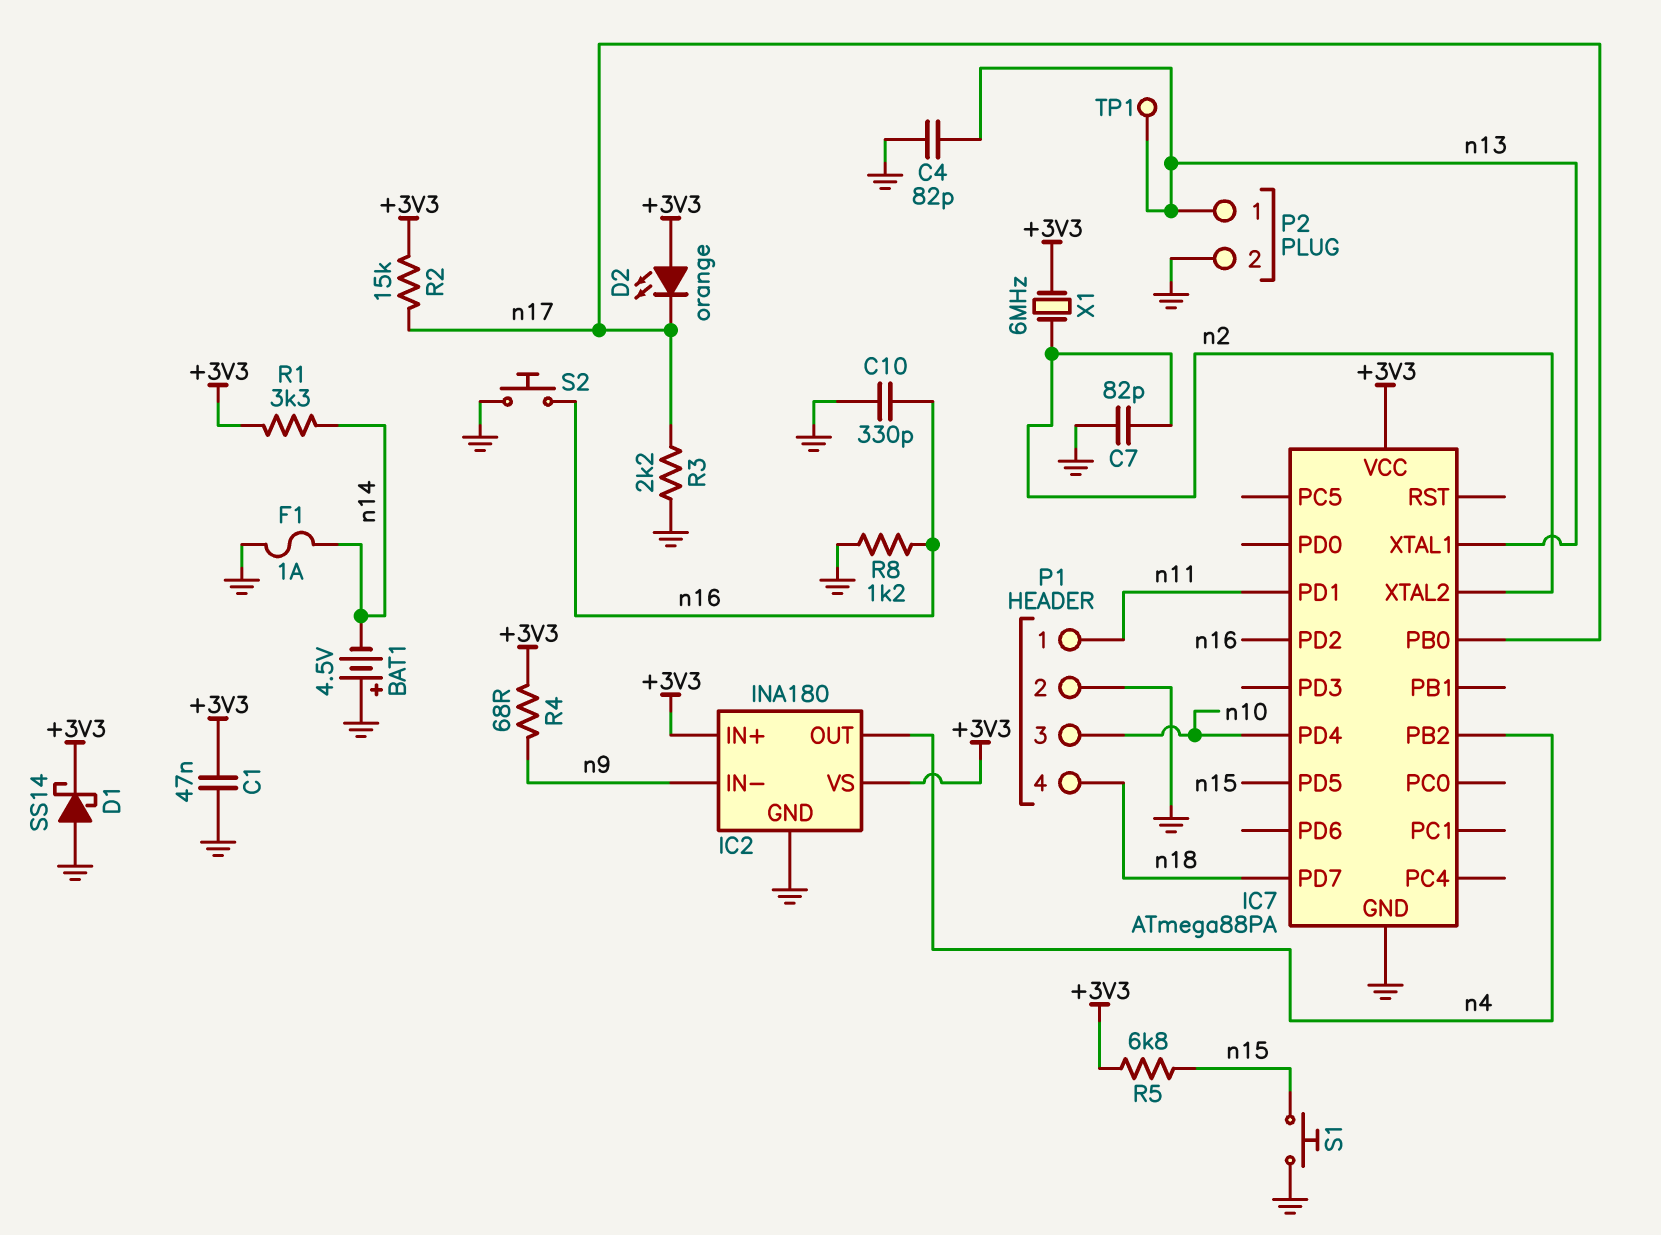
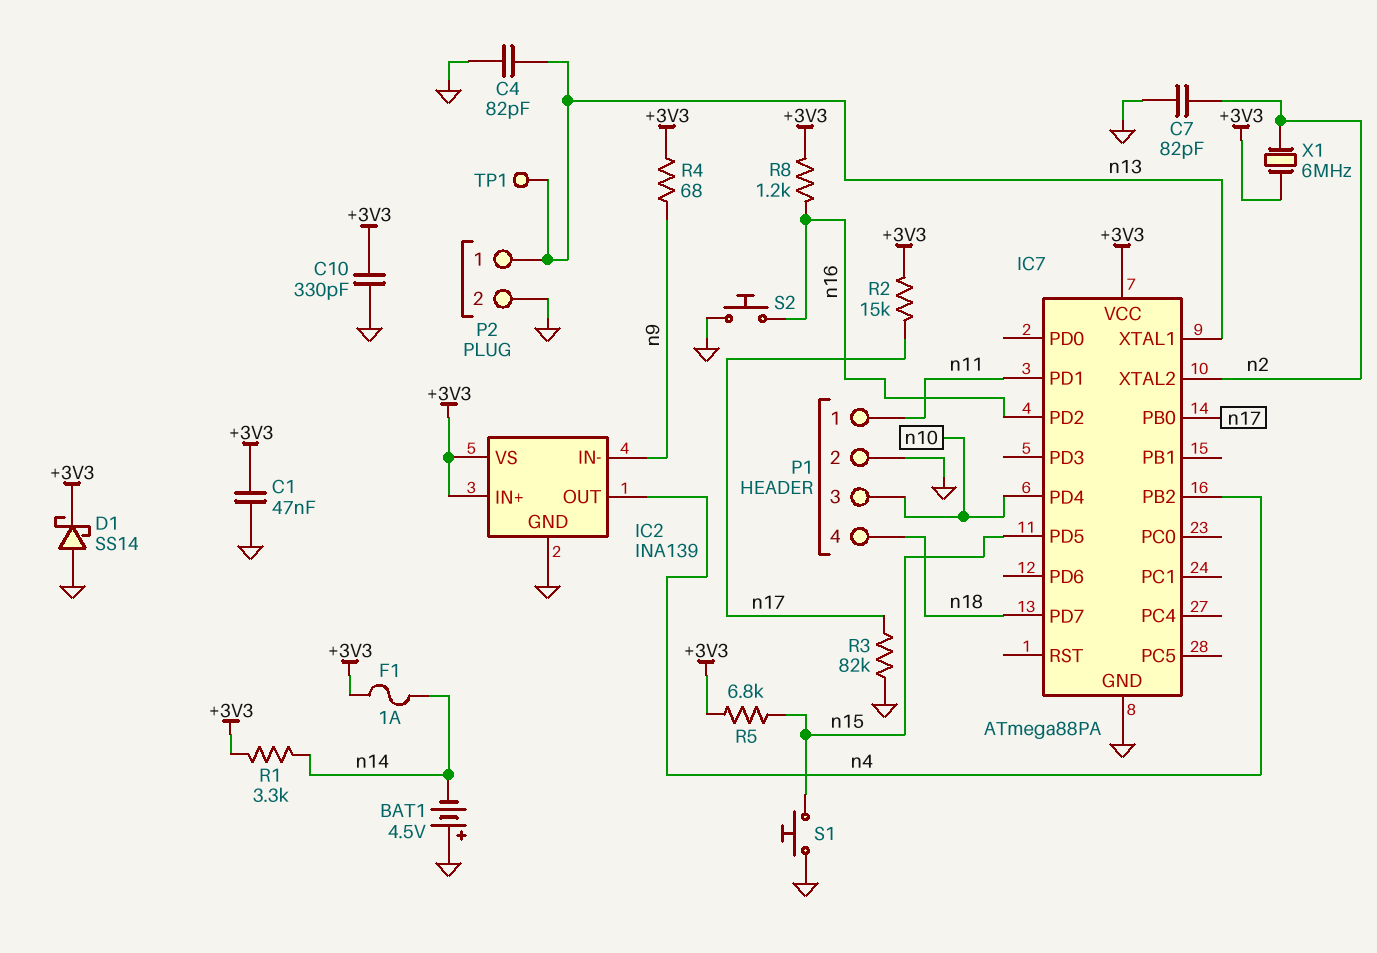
C10: 330pF (GND, n16) -> 330pF (+3V3, GND)
D2: LED orange (A +3V3, K n17) -> none
F1: 1A (GND, n14) -> 1A (+3V3, n14)
IC2: INA180 -> INA139
R3: 2.2k (GND, n17) -> 82k (GND, n17)
R8: 1.2k (GND, n16) -> 1.2k (+3V3, n16)

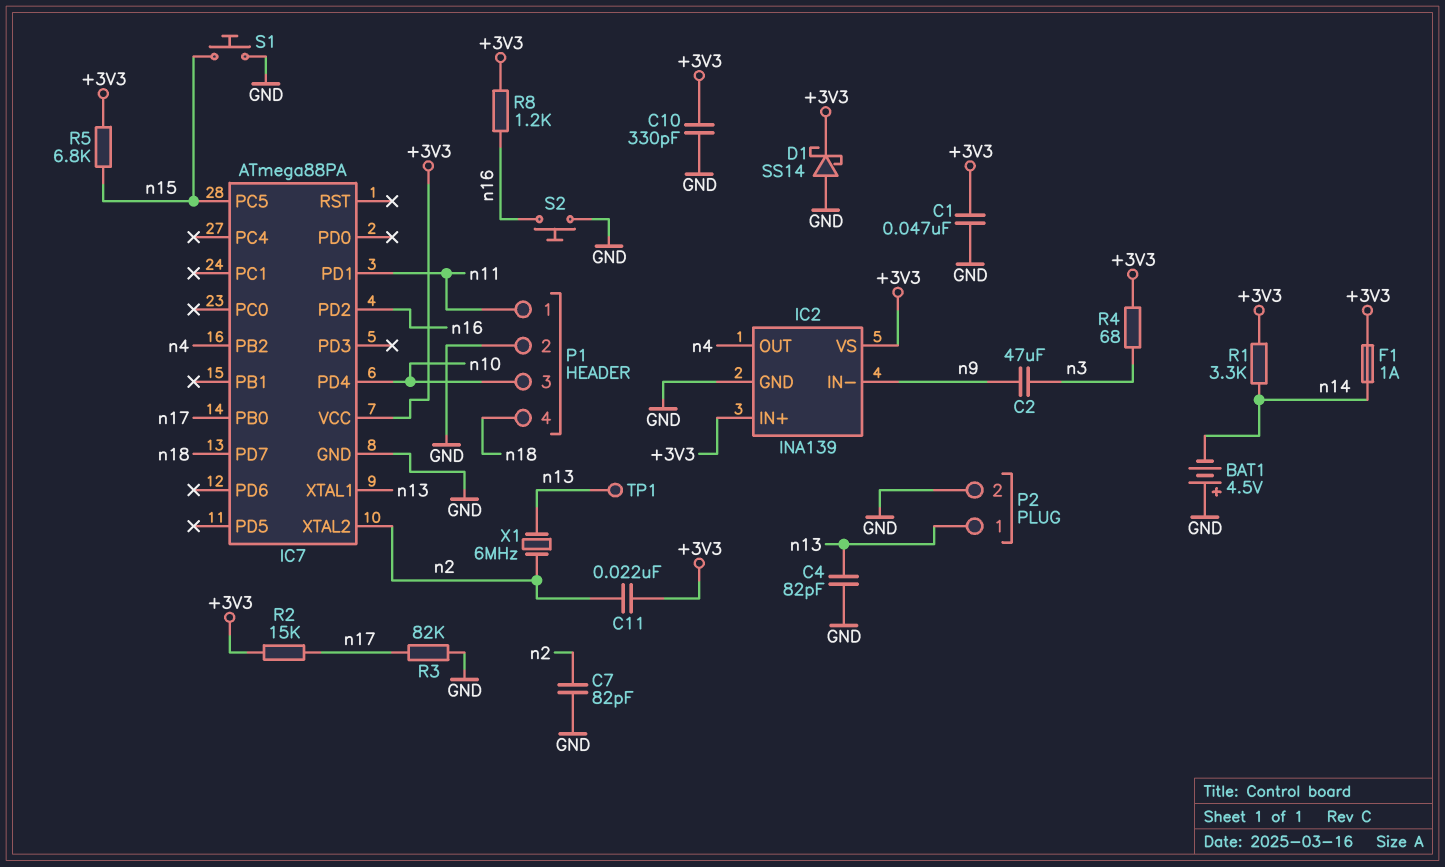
C2: none -> 47uF (n3, n9)
C11: none -> 22nF (+3V3, n2)
IC7 pin PC5: none -> n15
IC7 pin PD5: n15 -> none
R4: 68 (+3V3, n9) -> 68 (+3V3, n3)
X1: 6MHz (+3V3, n2) -> 6MHz (n2, n13)

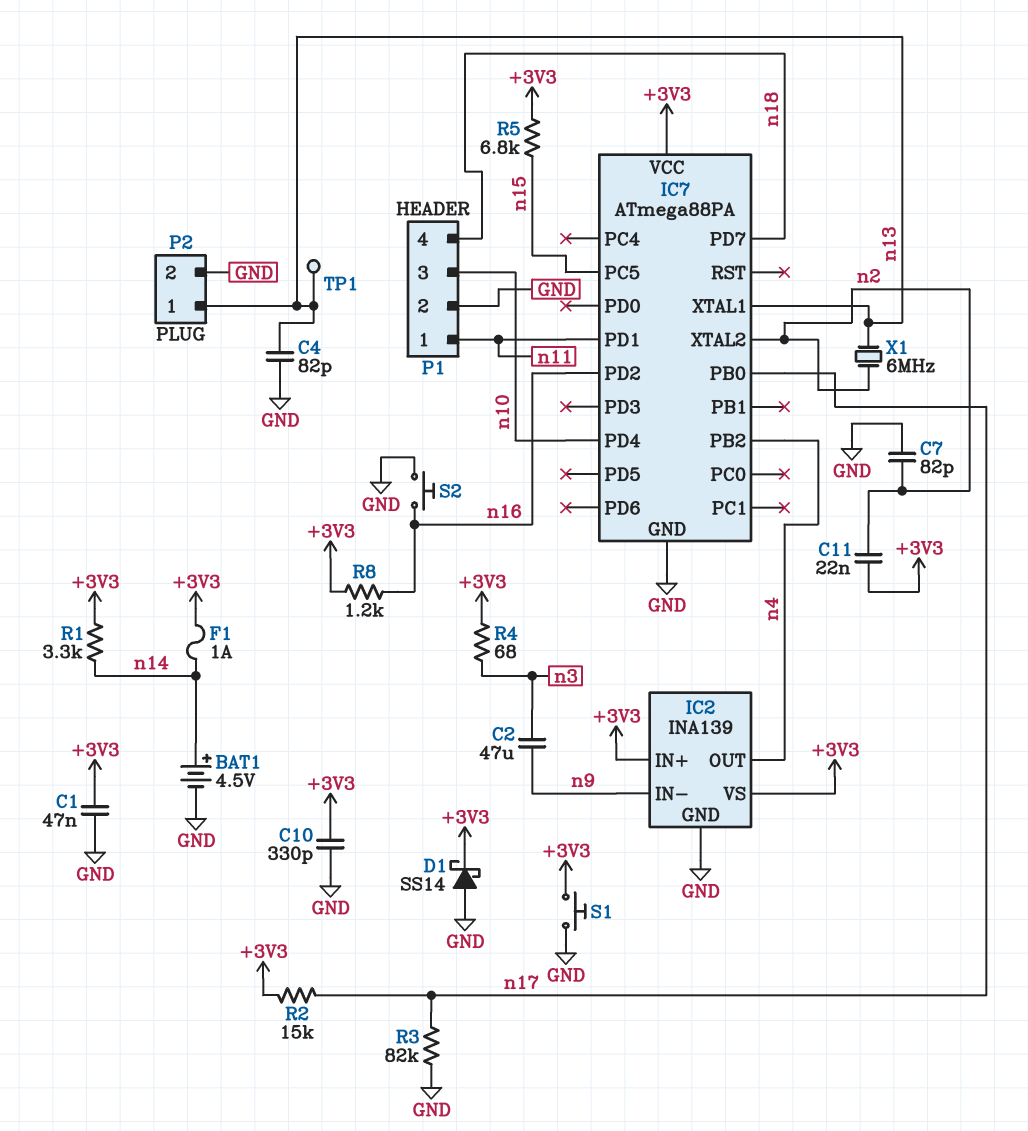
BAT1: 4.5V (plus GND, minus n14) -> 4.5V (plus n14, minus GND)
S1: button (GND, n15) -> button (+3V3, GND)

